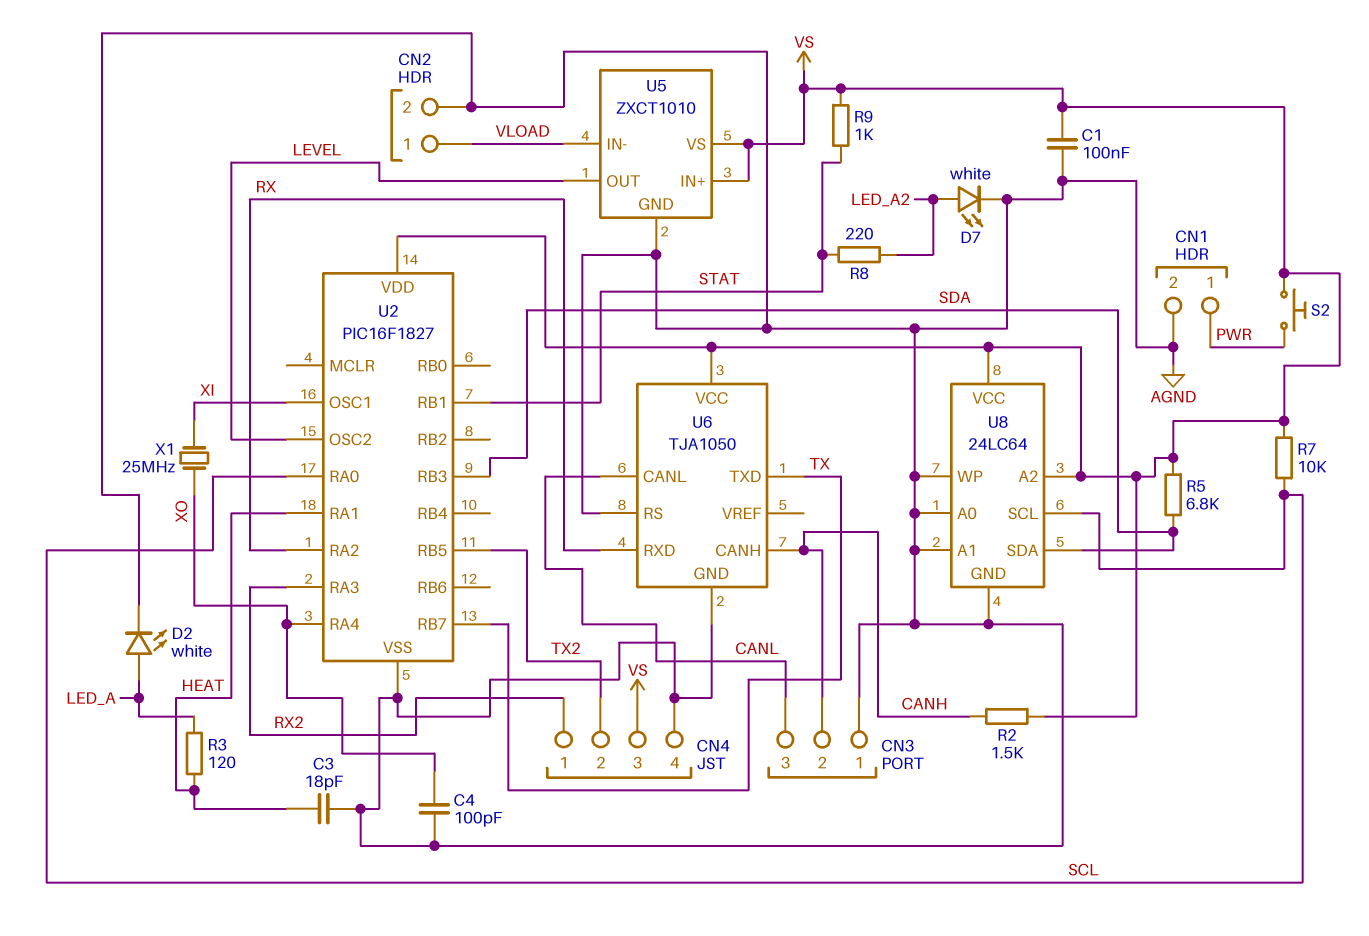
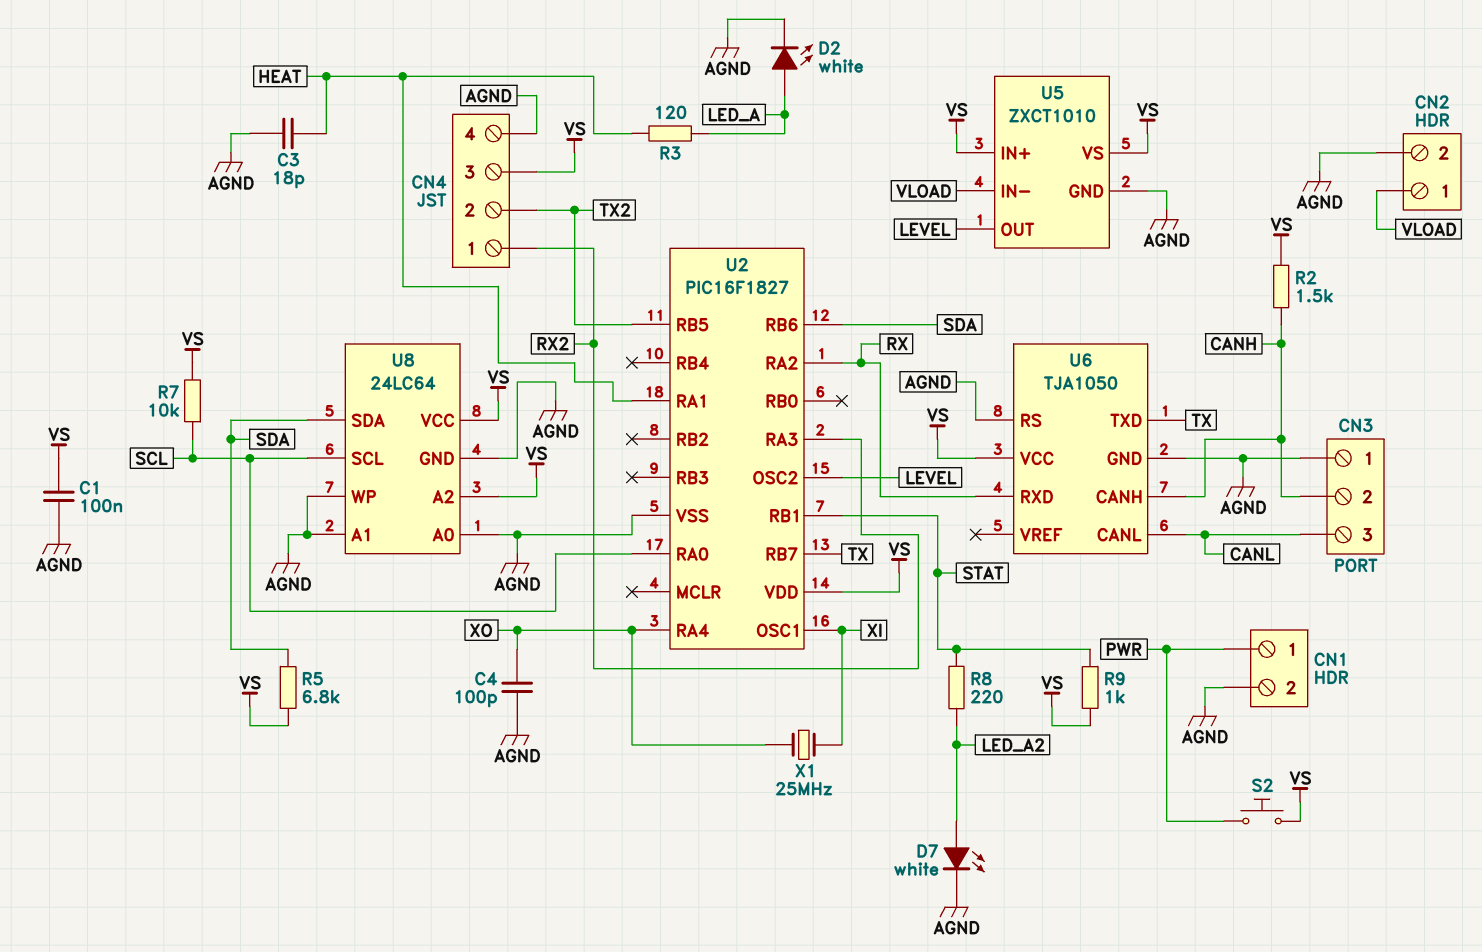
U2 pin RB3: SDA -> none
U2 pin RB6: none -> SDA

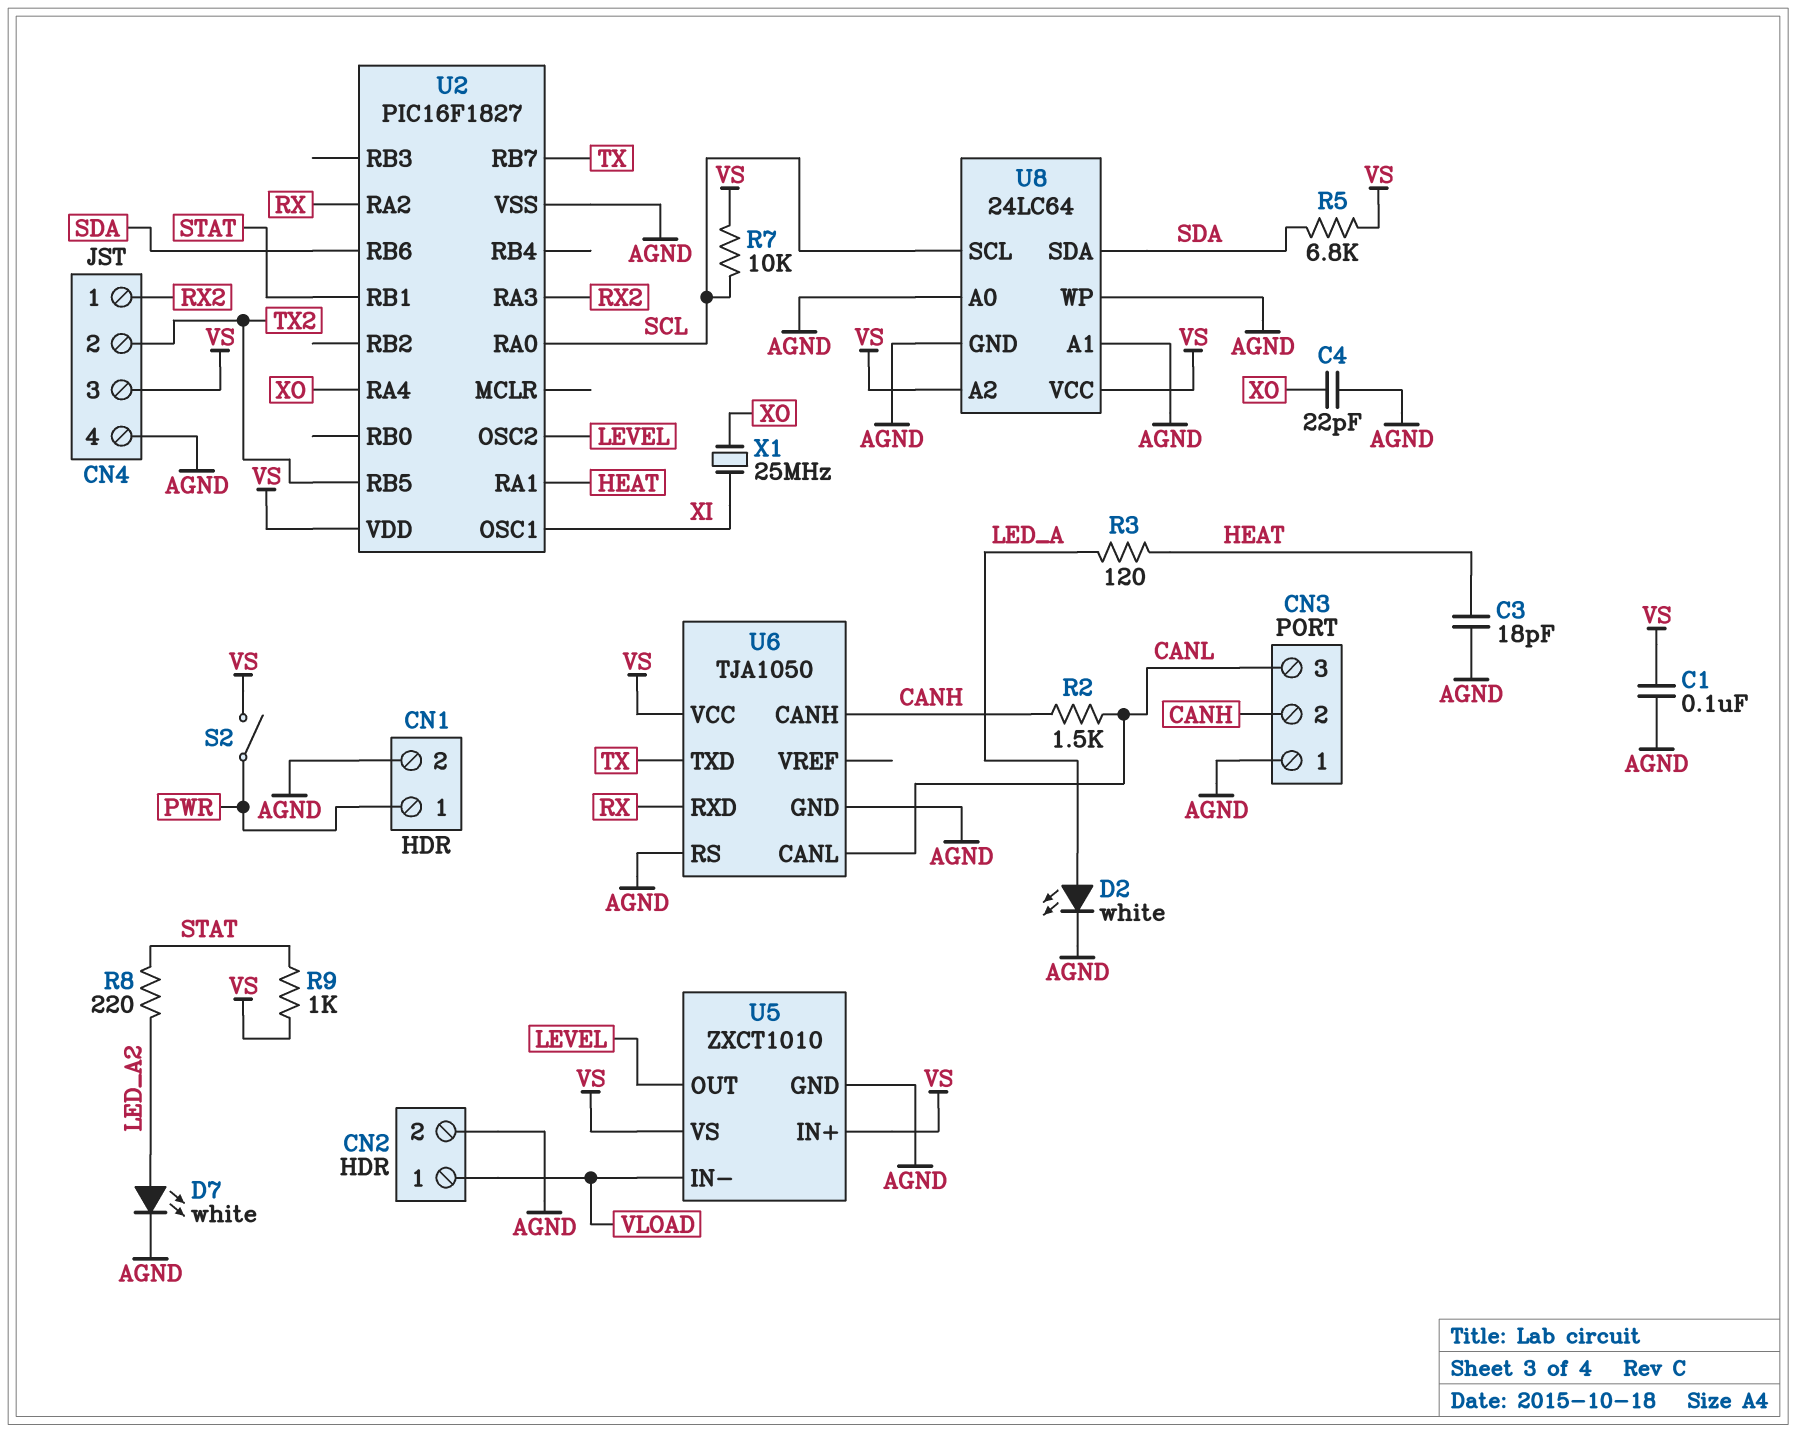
C4: 100pF (AGND, XO) -> 22pF (AGND, XO)
R2: 1.5k (CANH, VS) -> 1.5k (CANH, CANL)
S2: button (PWR, VS) -> switch (PWR, VS)

